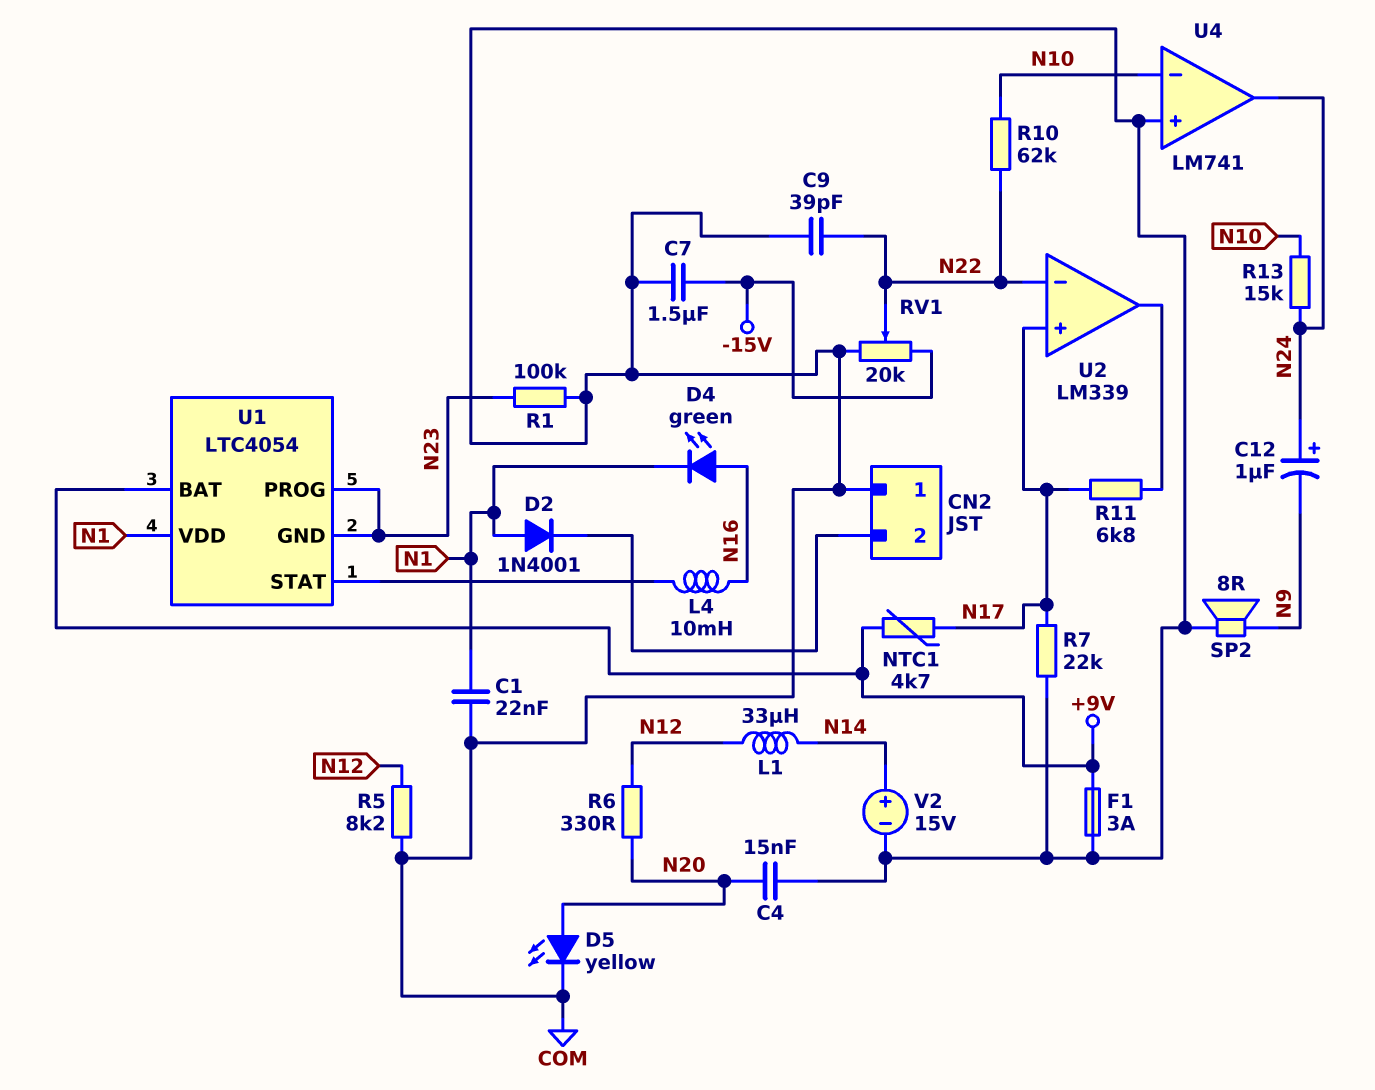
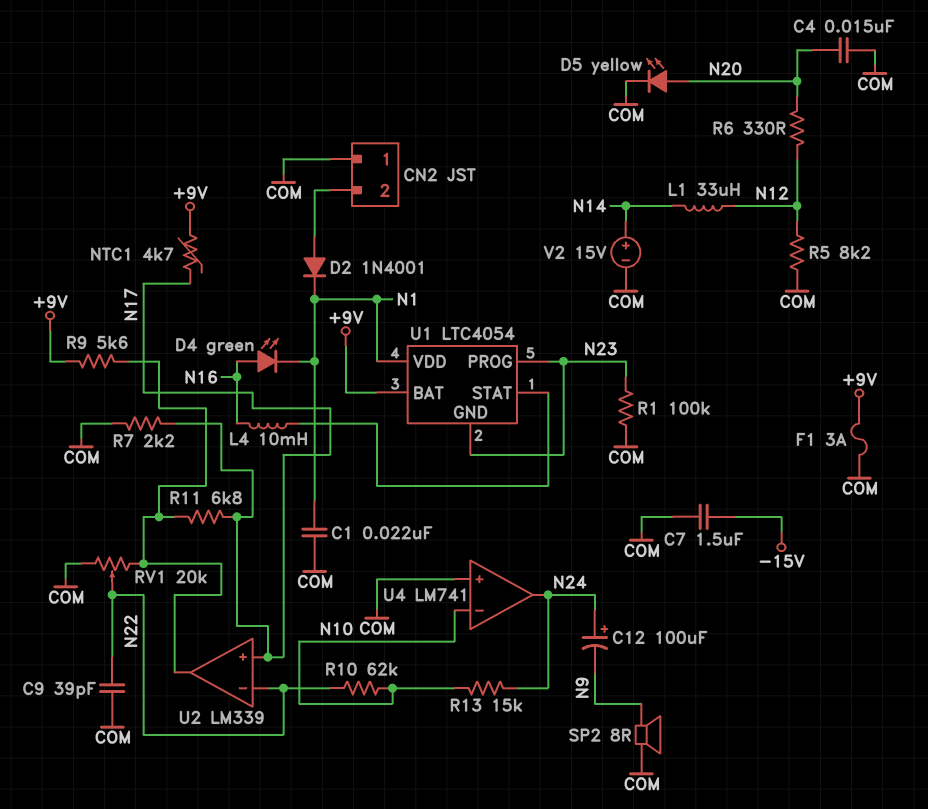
C12: 1uF (plus N24, minus N9) -> 100uF (plus N24, minus N9)
D2: diode 1N4001 (A N1, K CN2/2) -> diode 1N4001 (A CN2/2, K N1)
R7: 22k (COM, N17) -> 2.2k (COM, N17)
R9: none -> 5.6k (+9V, U2/out)
RV1: 20k (-15V, COM, wiper N22) -> 20k (COM, U2/out, wiper N22)

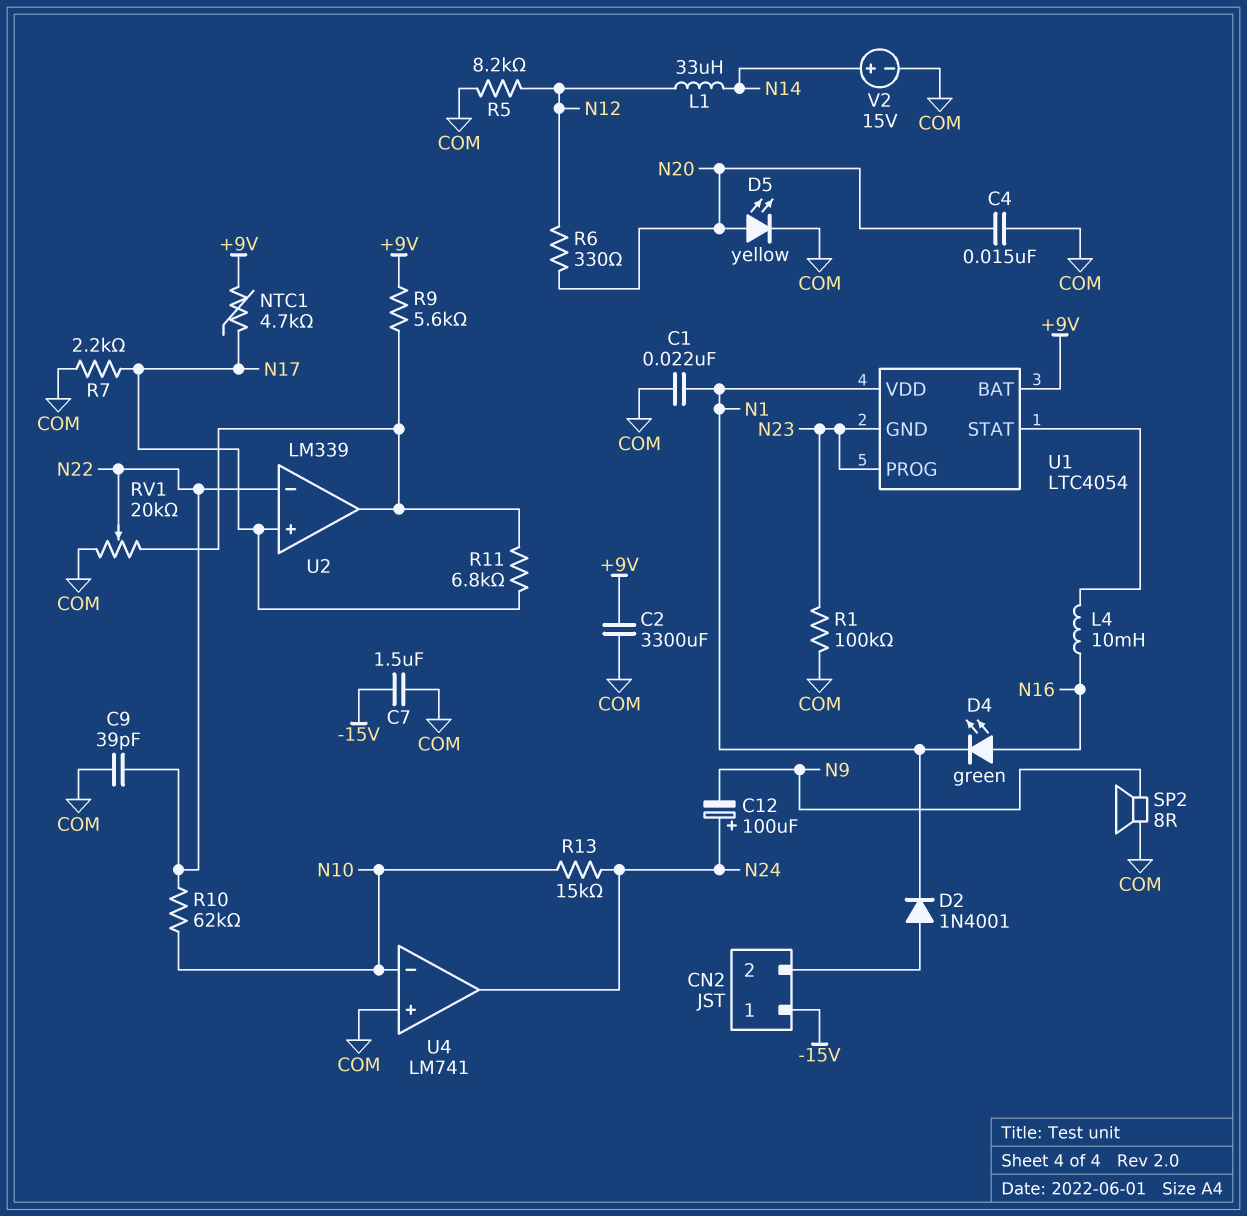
C2: none -> 3300uF (+9V, COM)
CN2 pin 1: COM -> -15V
F1: 3A (+9V, COM) -> none

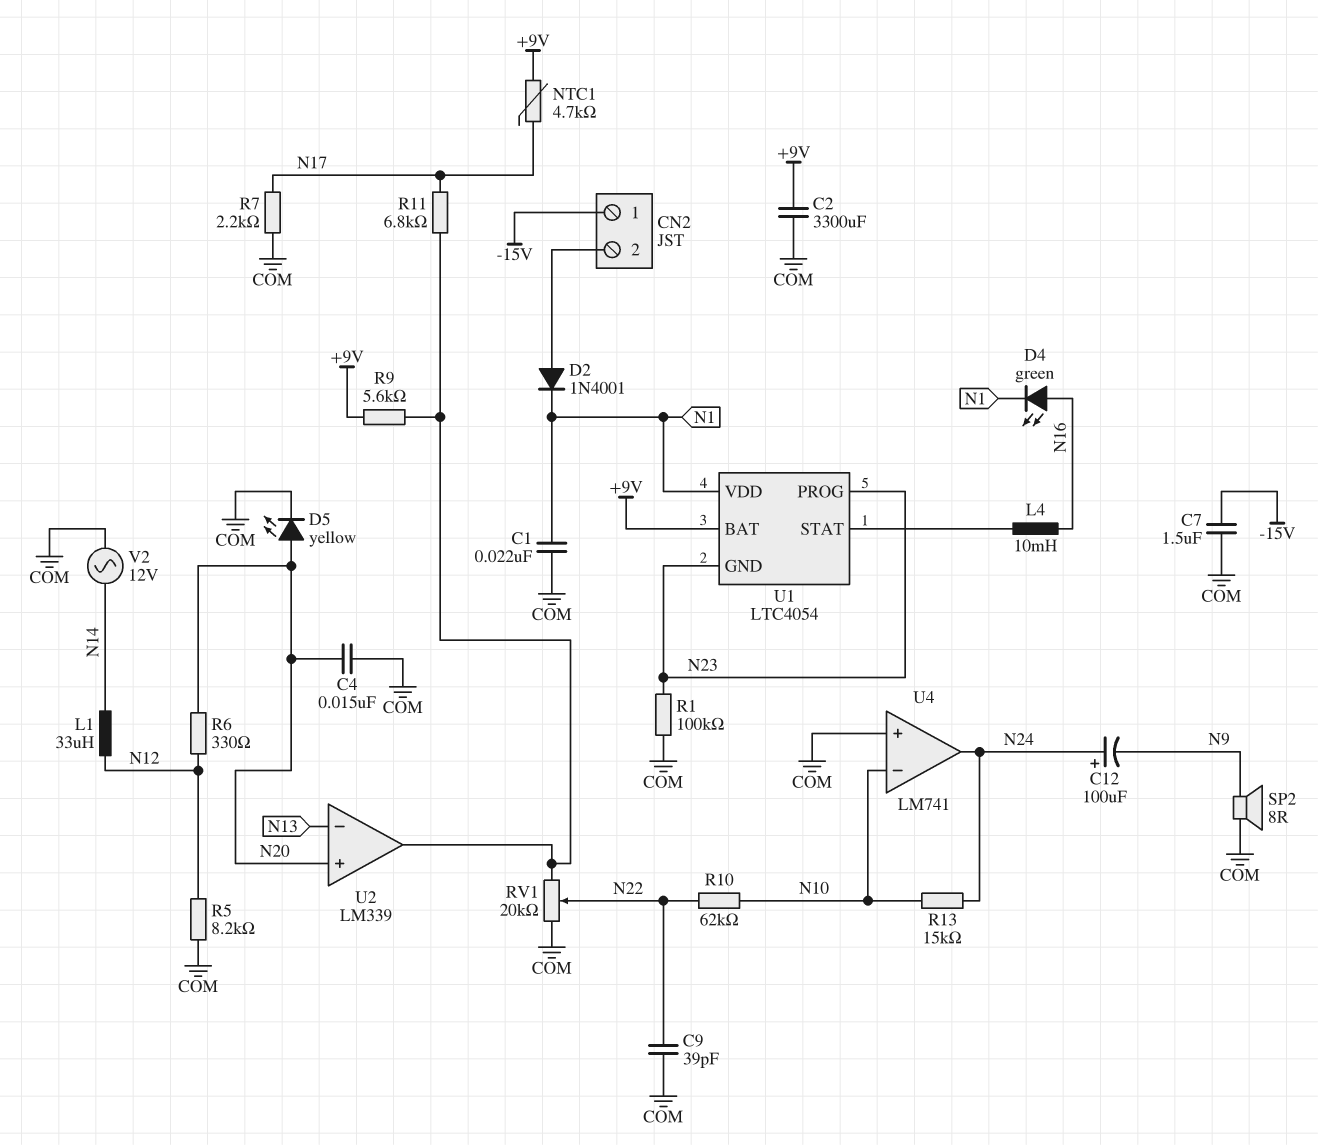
U2 pin in+: N17 -> N20
U2 pin in-: N22 -> N13
V2: 15V (plus N14, minus COM) -> AC 12V (COM, N14)

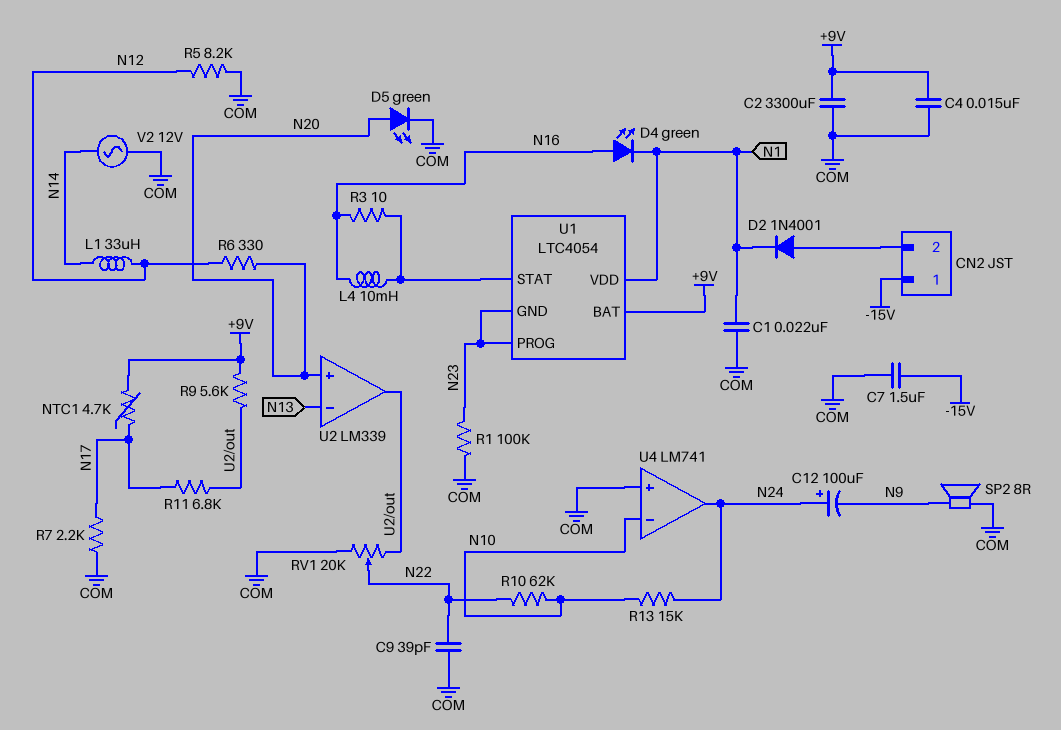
C4: 15nF (COM, N20) -> 15nF (+9V, COM)
D5: LED yellow (A N20, K COM) -> LED green (A N20, K COM)
R3: none -> 10 (N16, U1/STAT)

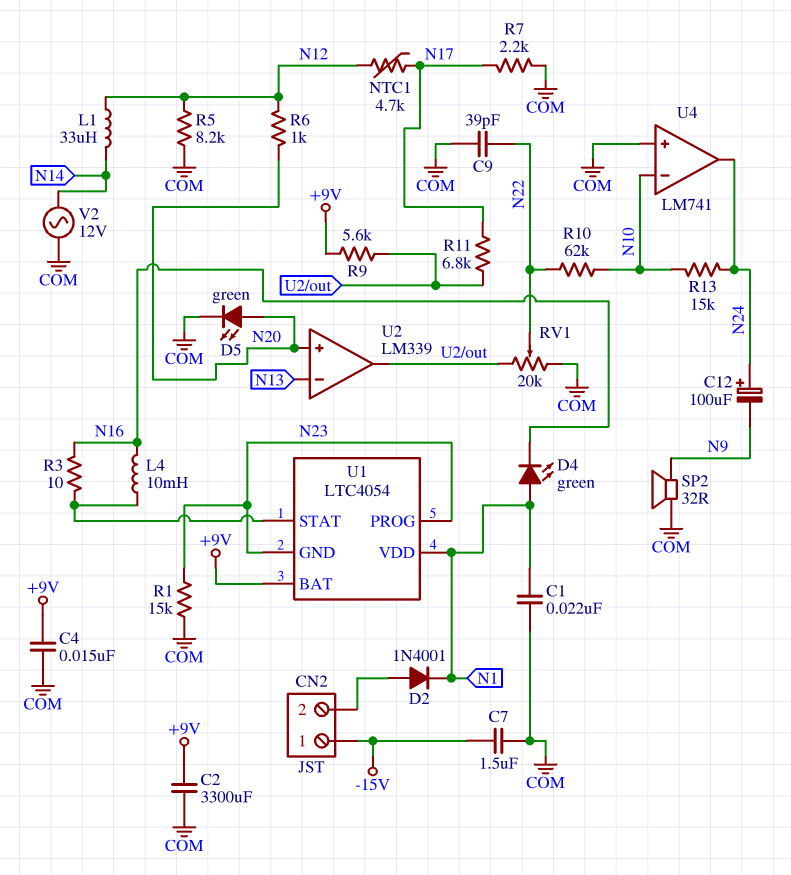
D4: LED green (A N16, K N1) -> LED green (A N1, K N16)
NTC1: 4.7k (+9V, N17) -> 4.7k (N12, N17)
R1: 100k (COM, N23) -> 15k (COM, N23)
R6: 330 (N12, N20) -> 1k (N12, N20)
SP2: speaker 8R (COM, N9) -> speaker 32R (COM, N9)

